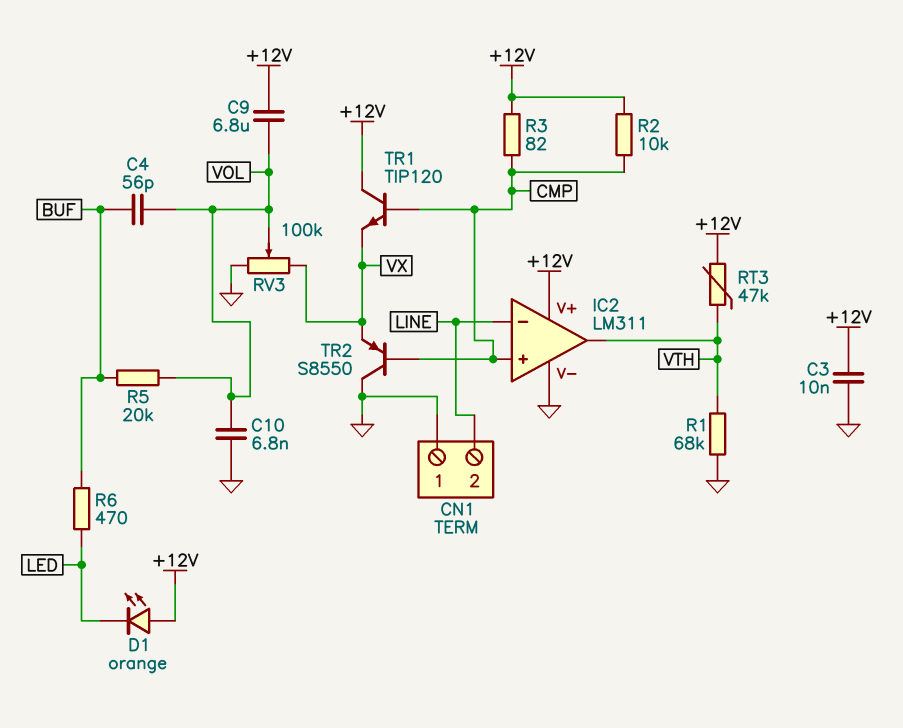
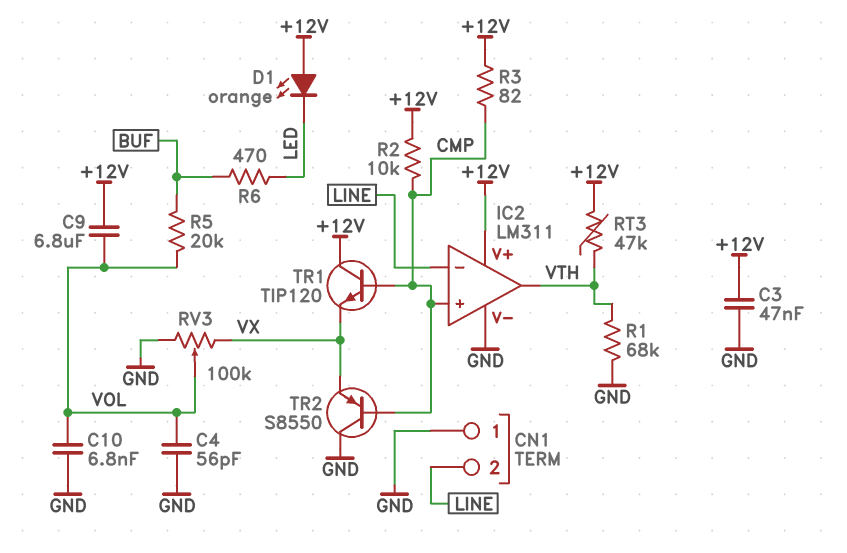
C3: 10nF (+12V, GND) -> 47nF (+12V, GND)
C4: 56pF (BUF, VOL) -> 56pF (GND, VOL)

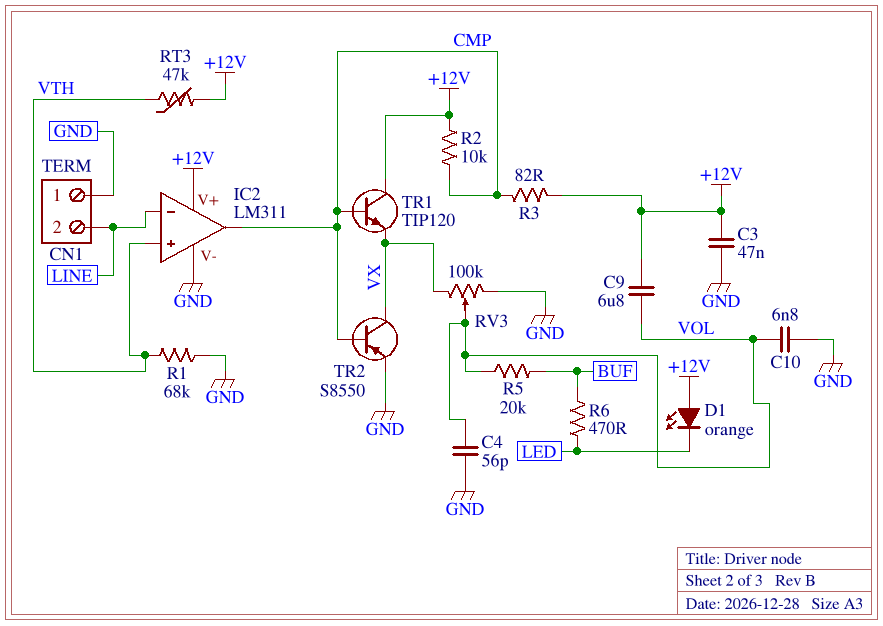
IC2 pin in+: CMP -> VTH
IC2 pin out: VTH -> CMP
TR2: PNP S8550 (B CMP, C GND, E VX) -> PNP S8550 (B CMP, C VX, E GND)

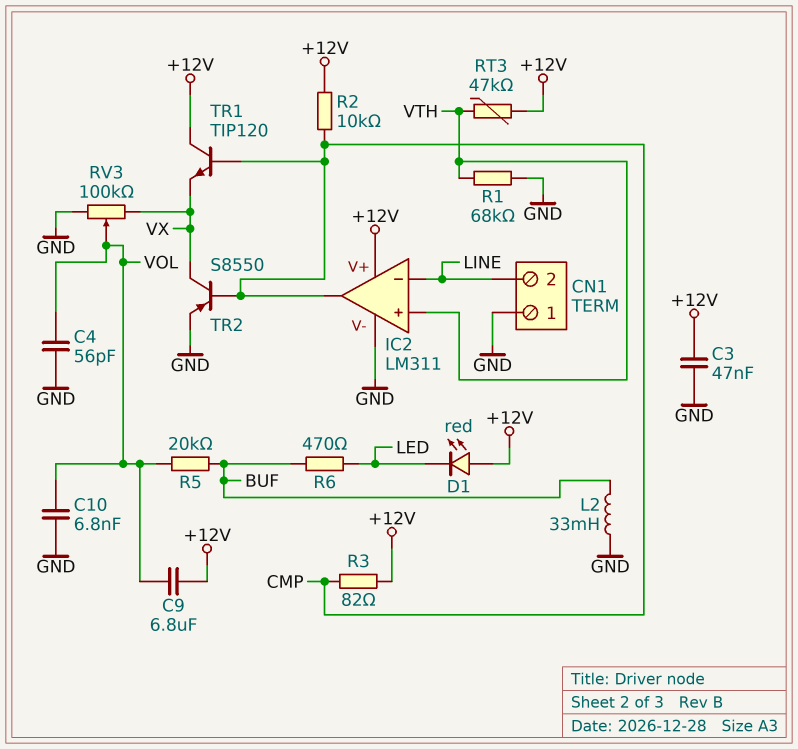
D1: LED orange (A +12V, K LED) -> LED red (A +12V, K LED)
L2: none -> 33mH (BUF, GND)

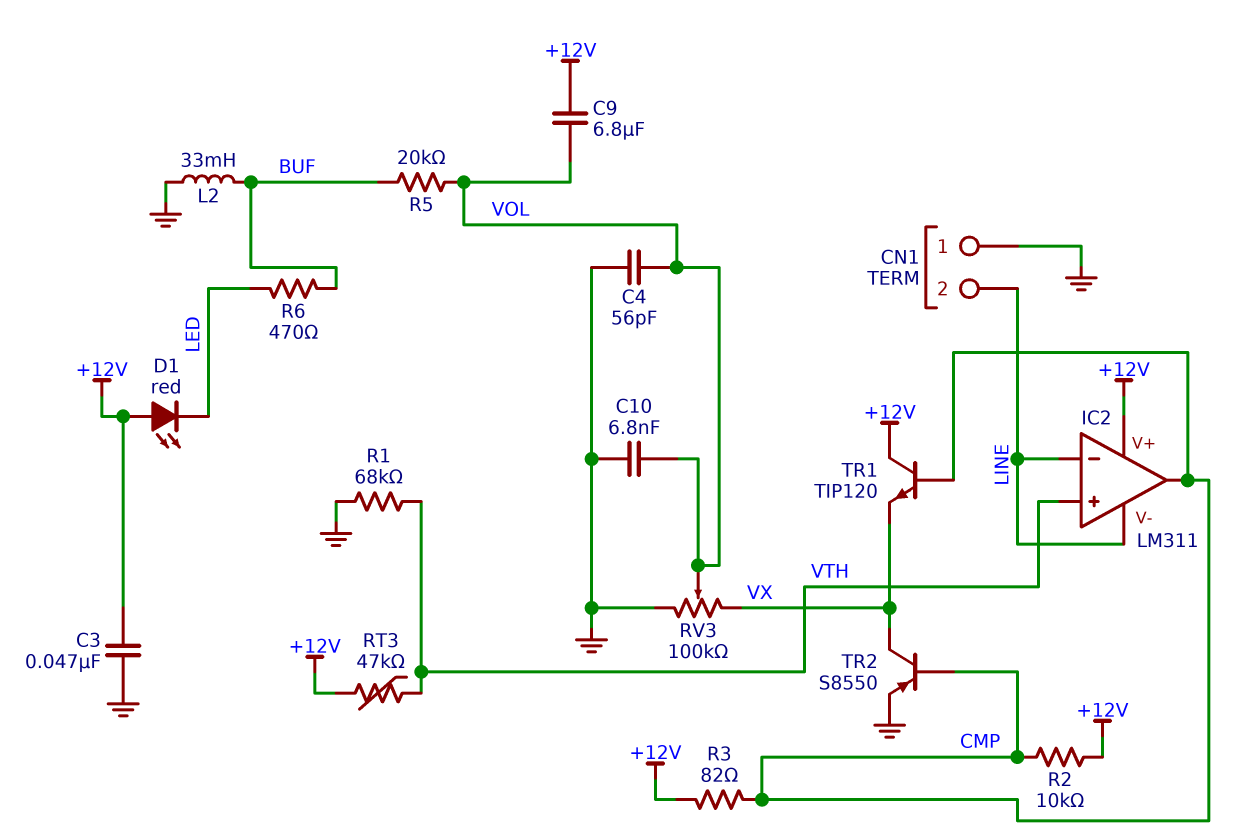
IC2 pin V-: GND -> LINE

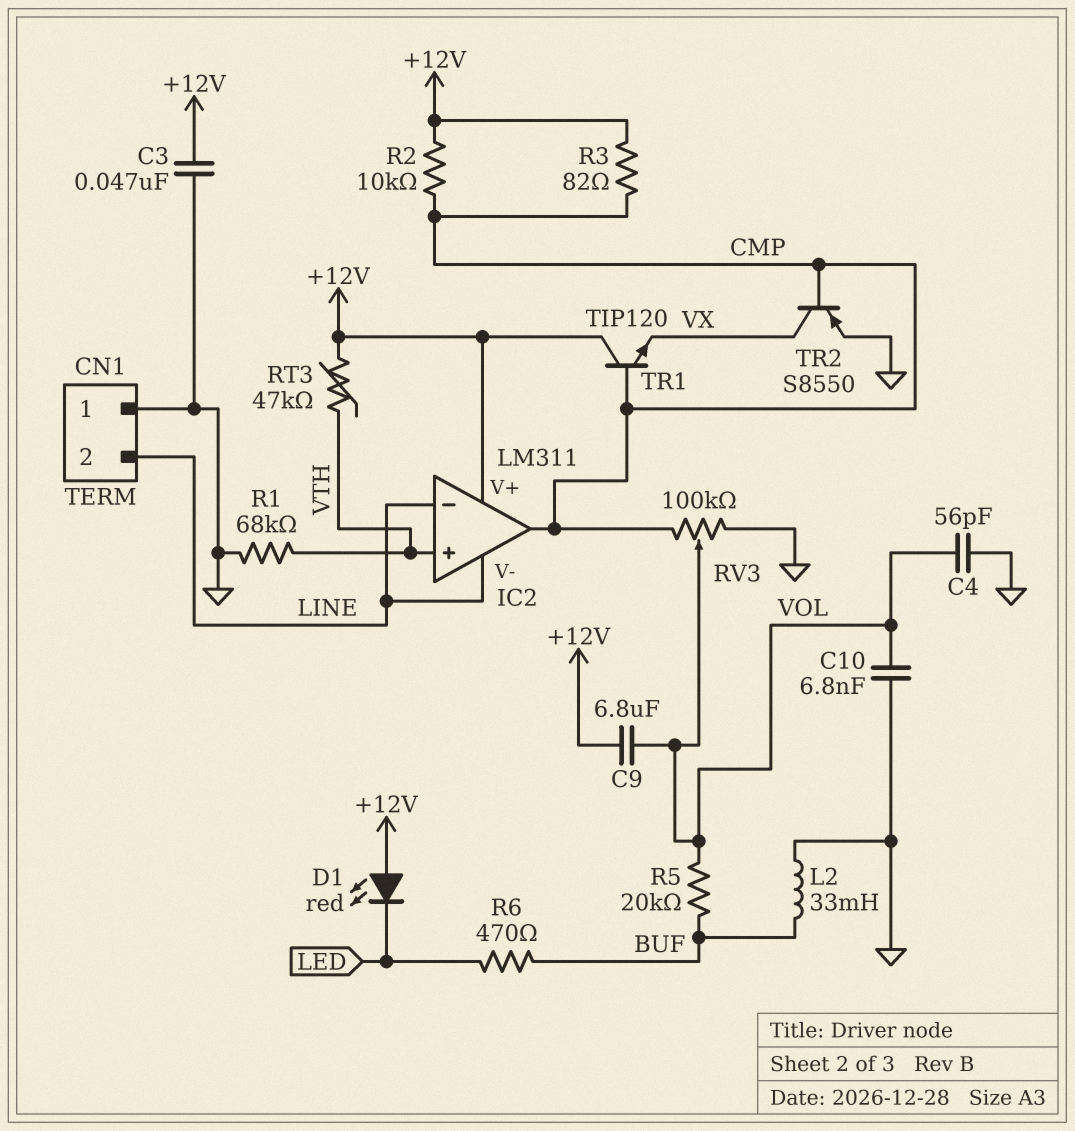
RV3: 100k (GND, VX, wiper VOL) -> 100k (CMP, GND, wiper VOL)

